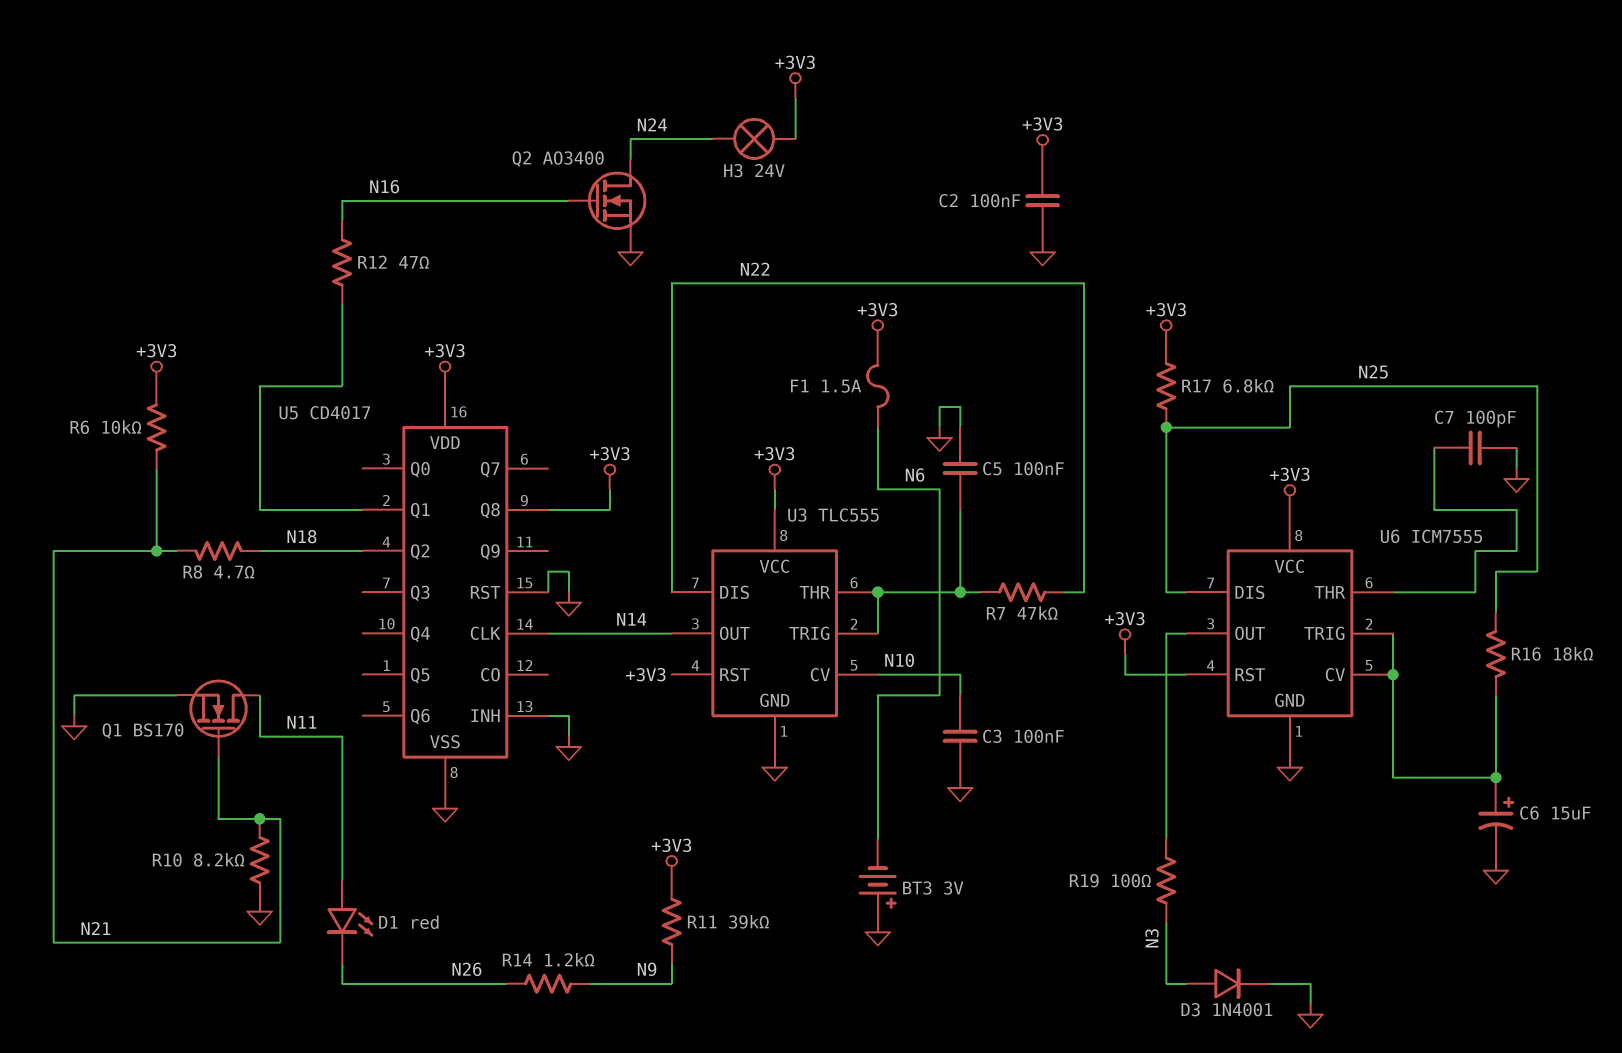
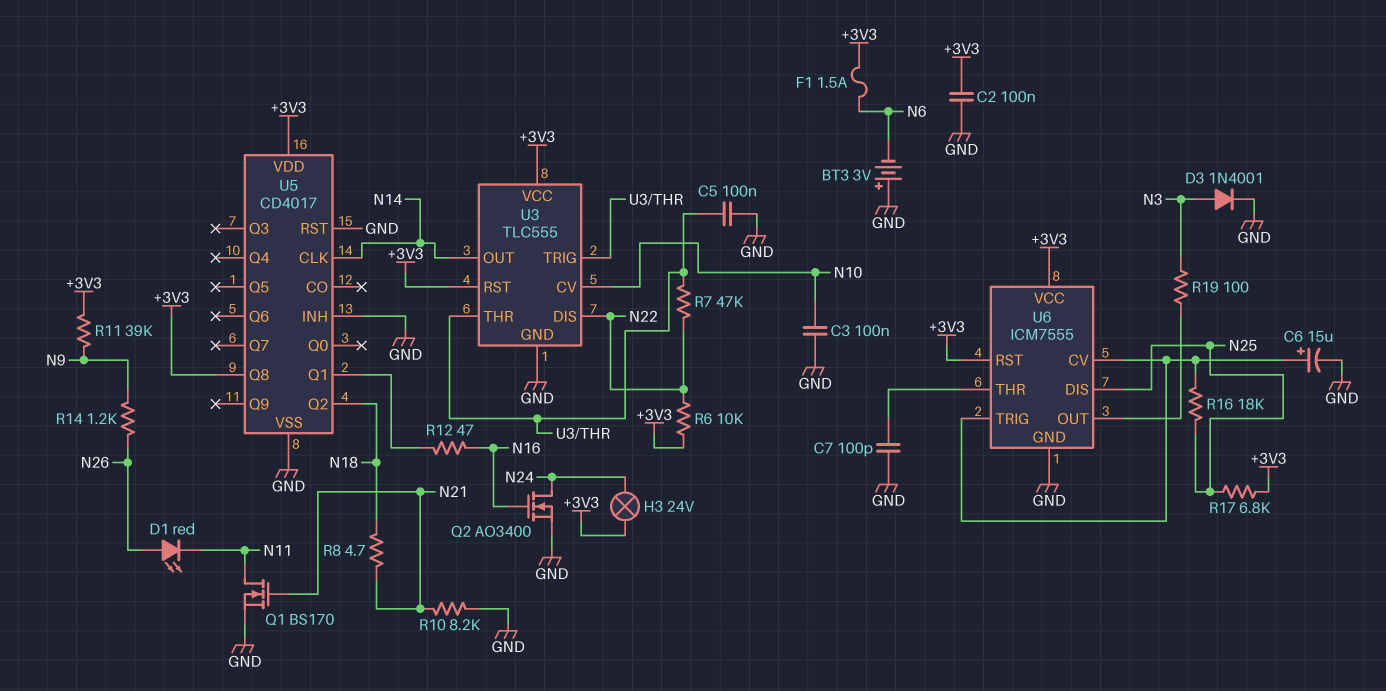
D1: LED red (A N11, K N26) -> LED red (A N26, K N11)
R6: 10k (+3V3, N21) -> 10k (+3V3, N22)

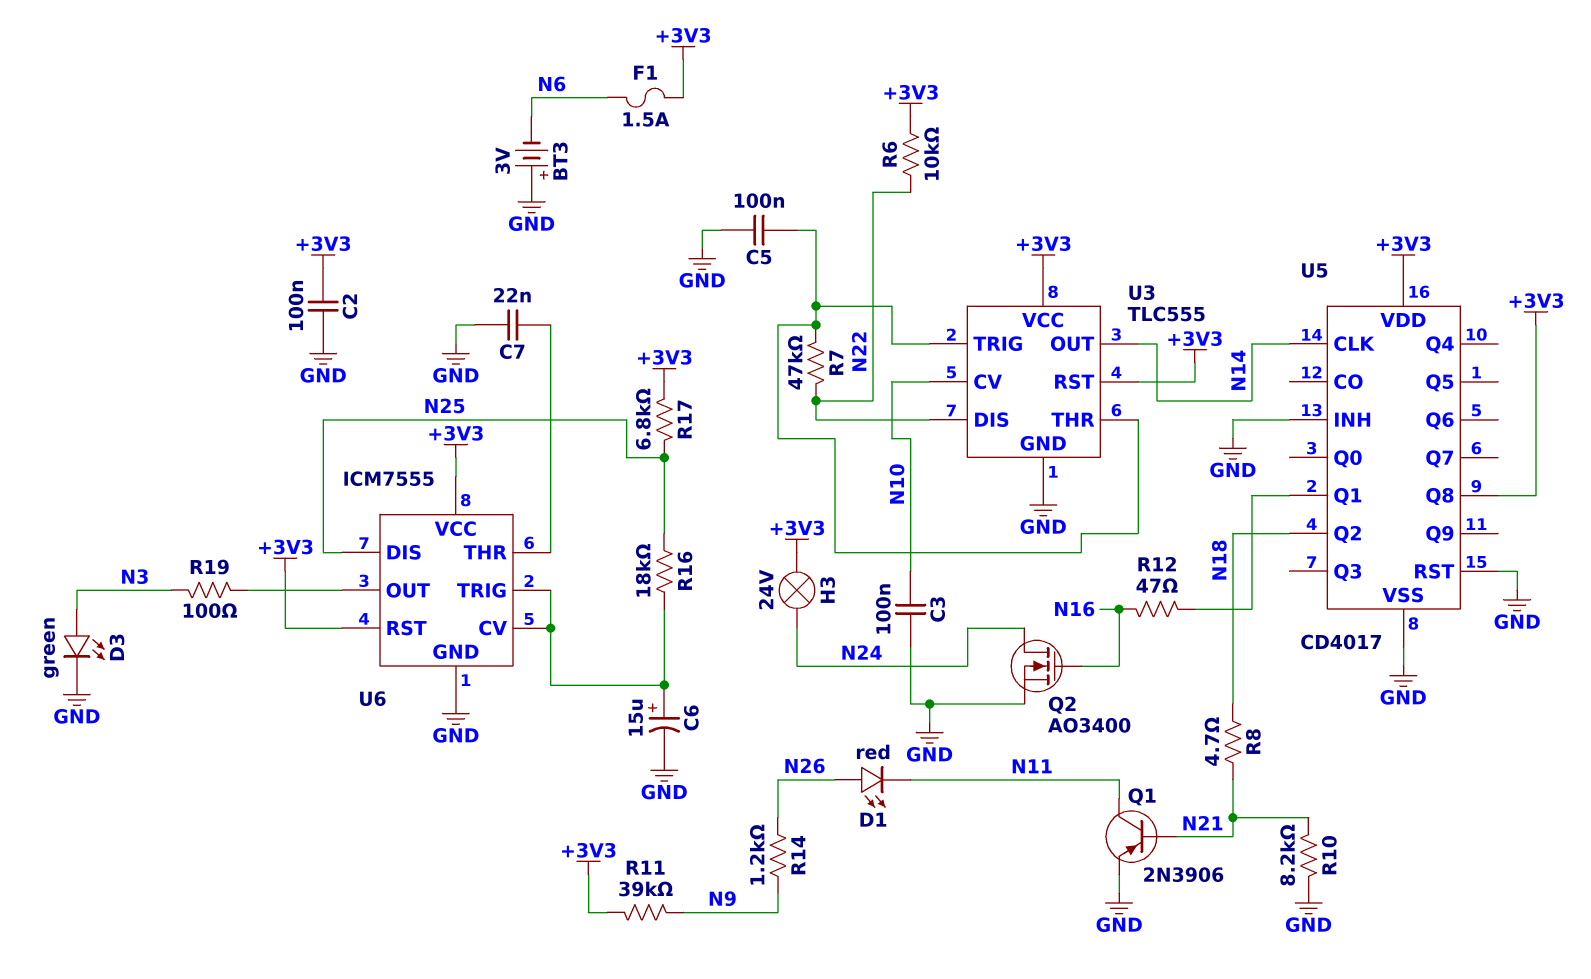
C7: 100pF (GND, U6/THR) -> 22nF (GND, U6/THR)
D3: diode 1N4001 (A N3, K GND) -> LED green (A N3, K GND)
Q1: NMOS BS170 (G N21, D N11, S GND) -> PNP 2N3906 (B N21, C N11, E GND)

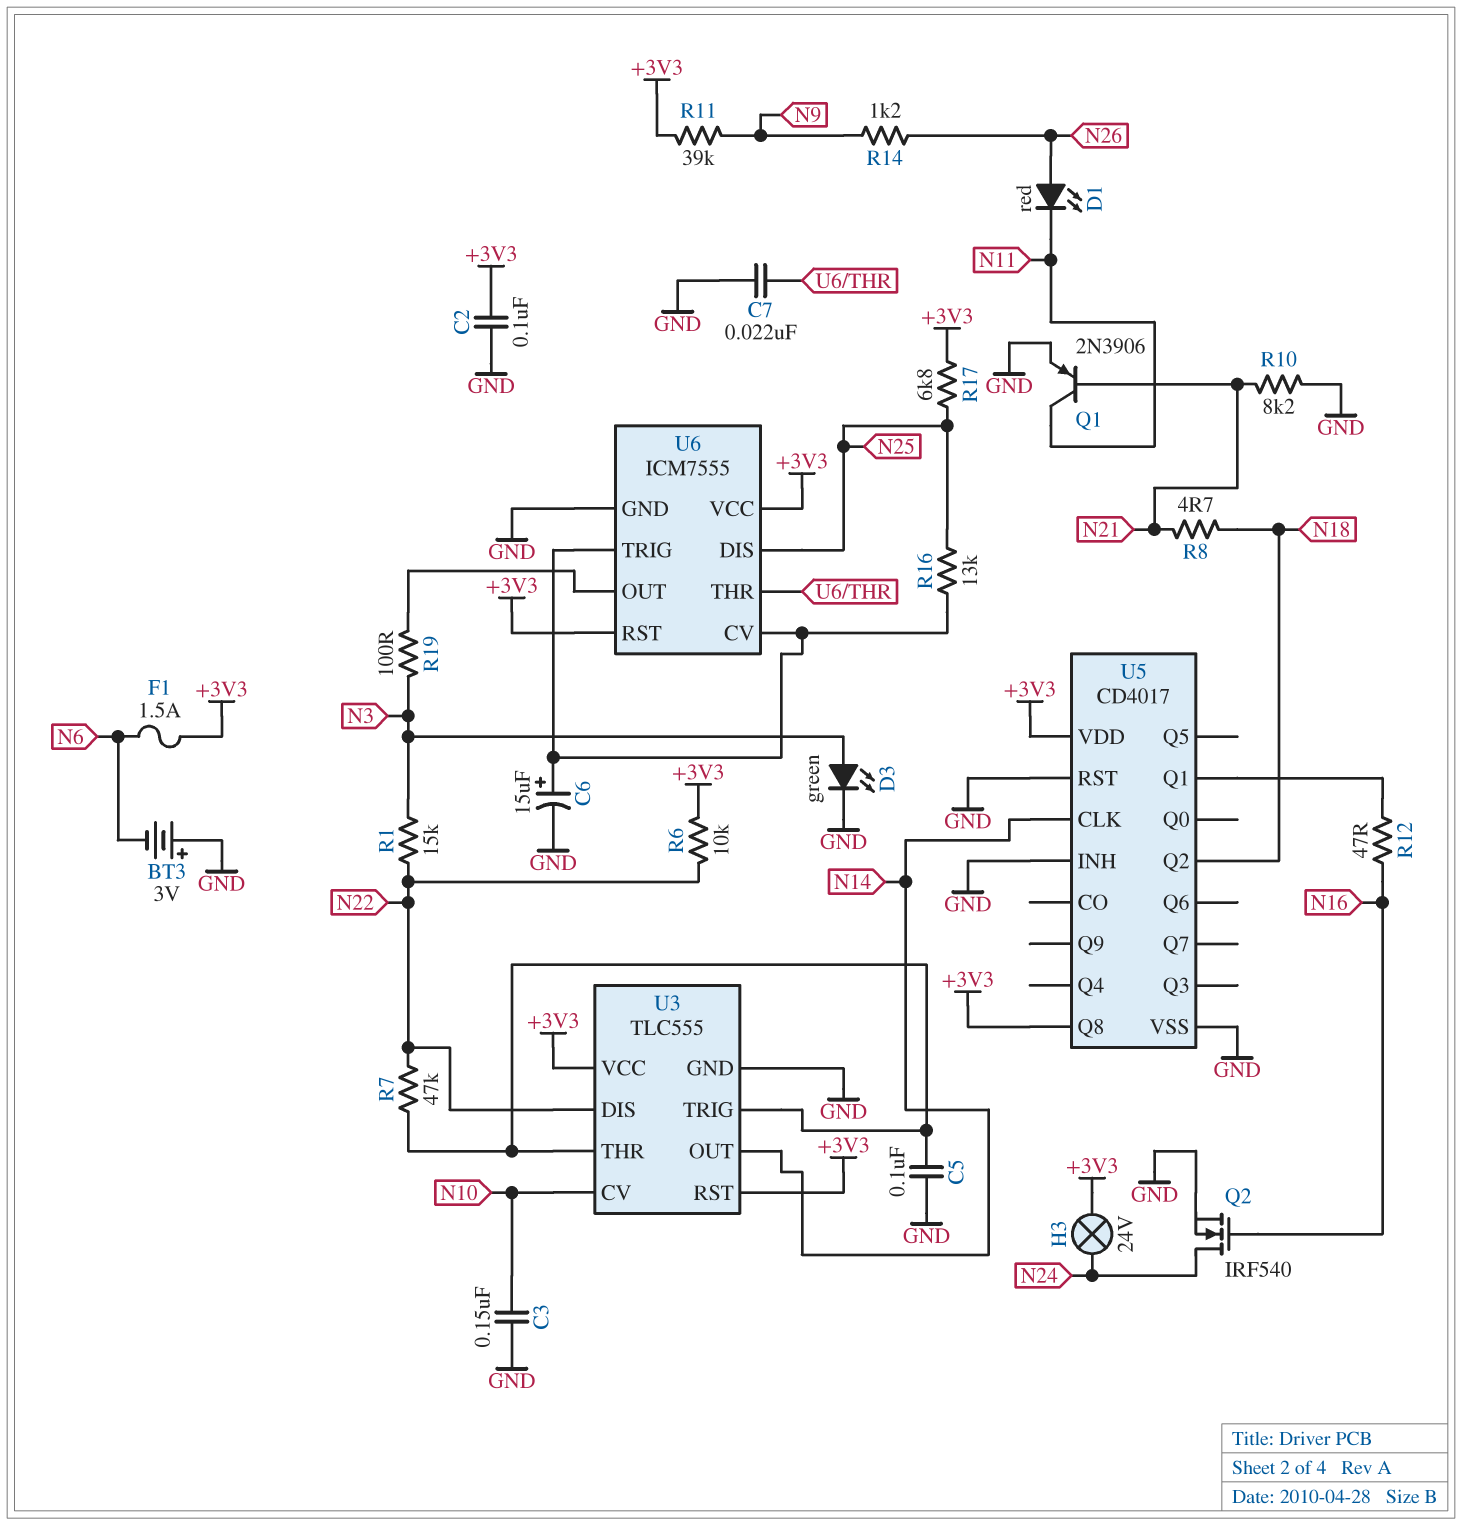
C3: 100nF (GND, N10) -> 150nF (GND, N10)
Q2: NMOS AO3400 (G N16, D N24, S GND) -> NMOS IRF540 (G N16, D N24, S GND)
R1: none -> 15k (N3, N22)
R16: 18k (N25, U6/CV) -> 13k (N25, U6/CV)

